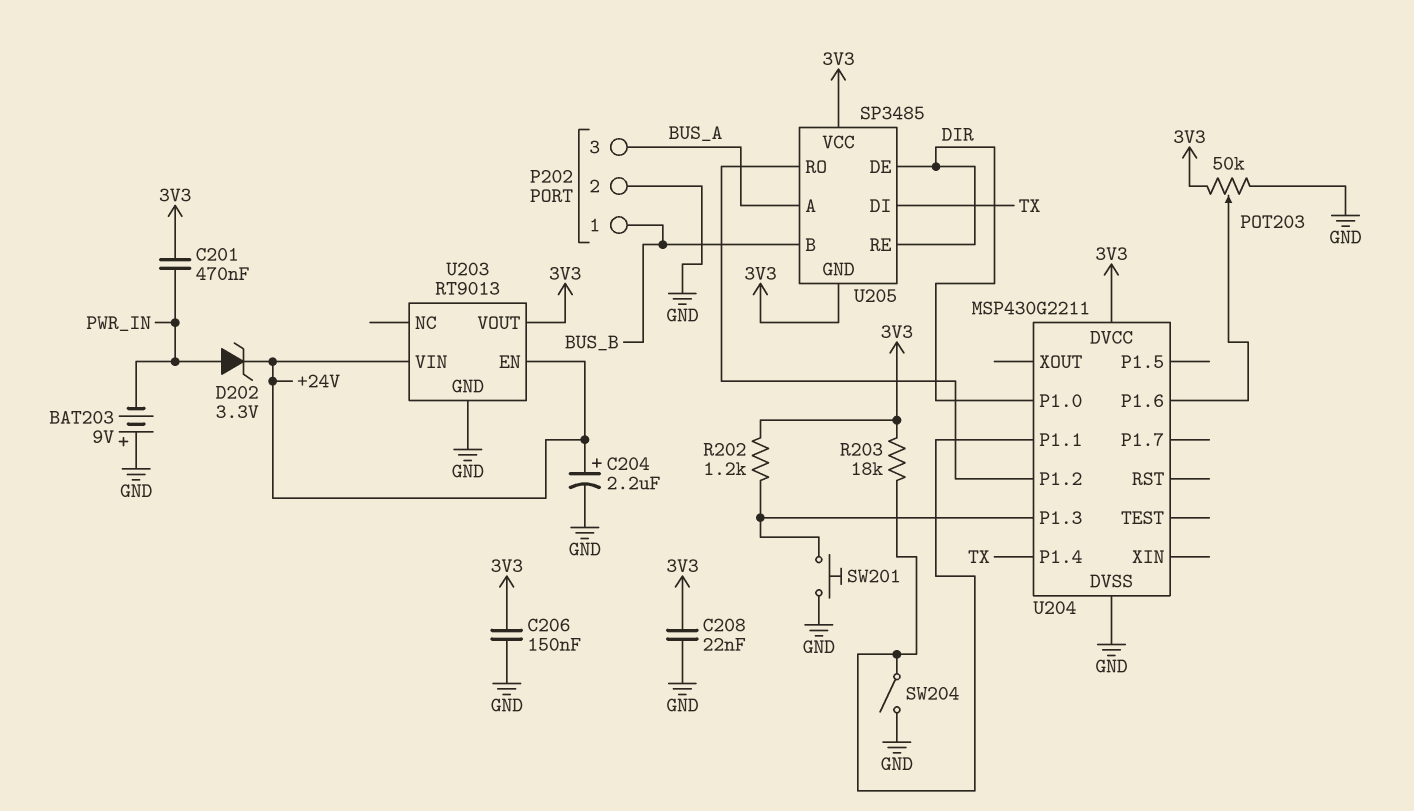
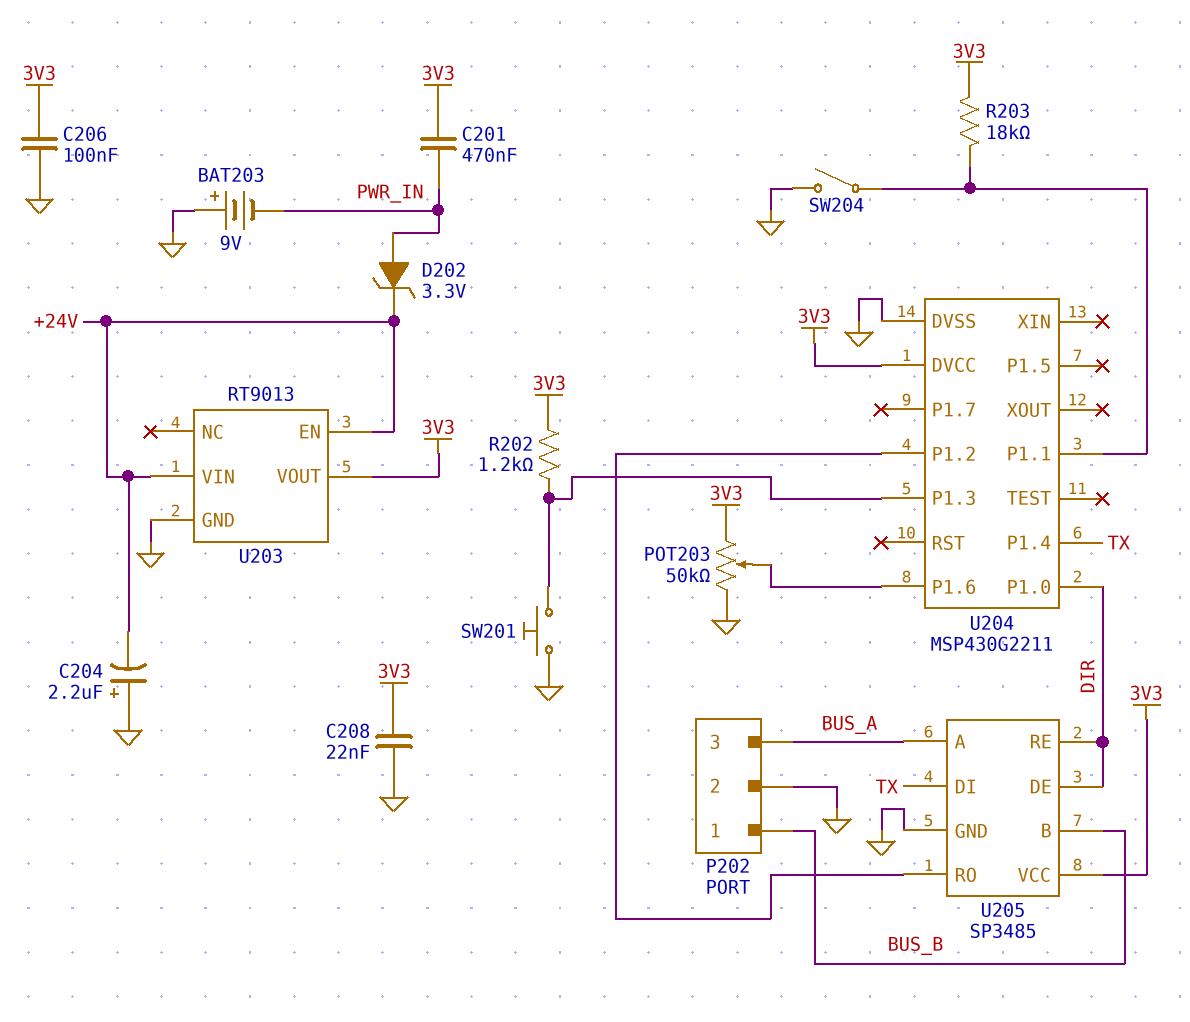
C204: 2.2uF (plus +24V, minus GND) -> 2.2uF (plus GND, minus +24V)
C206: 150nF (3V3, GND) -> 100nF (3V3, GND)
U205 pin GND: 3V3 -> GND

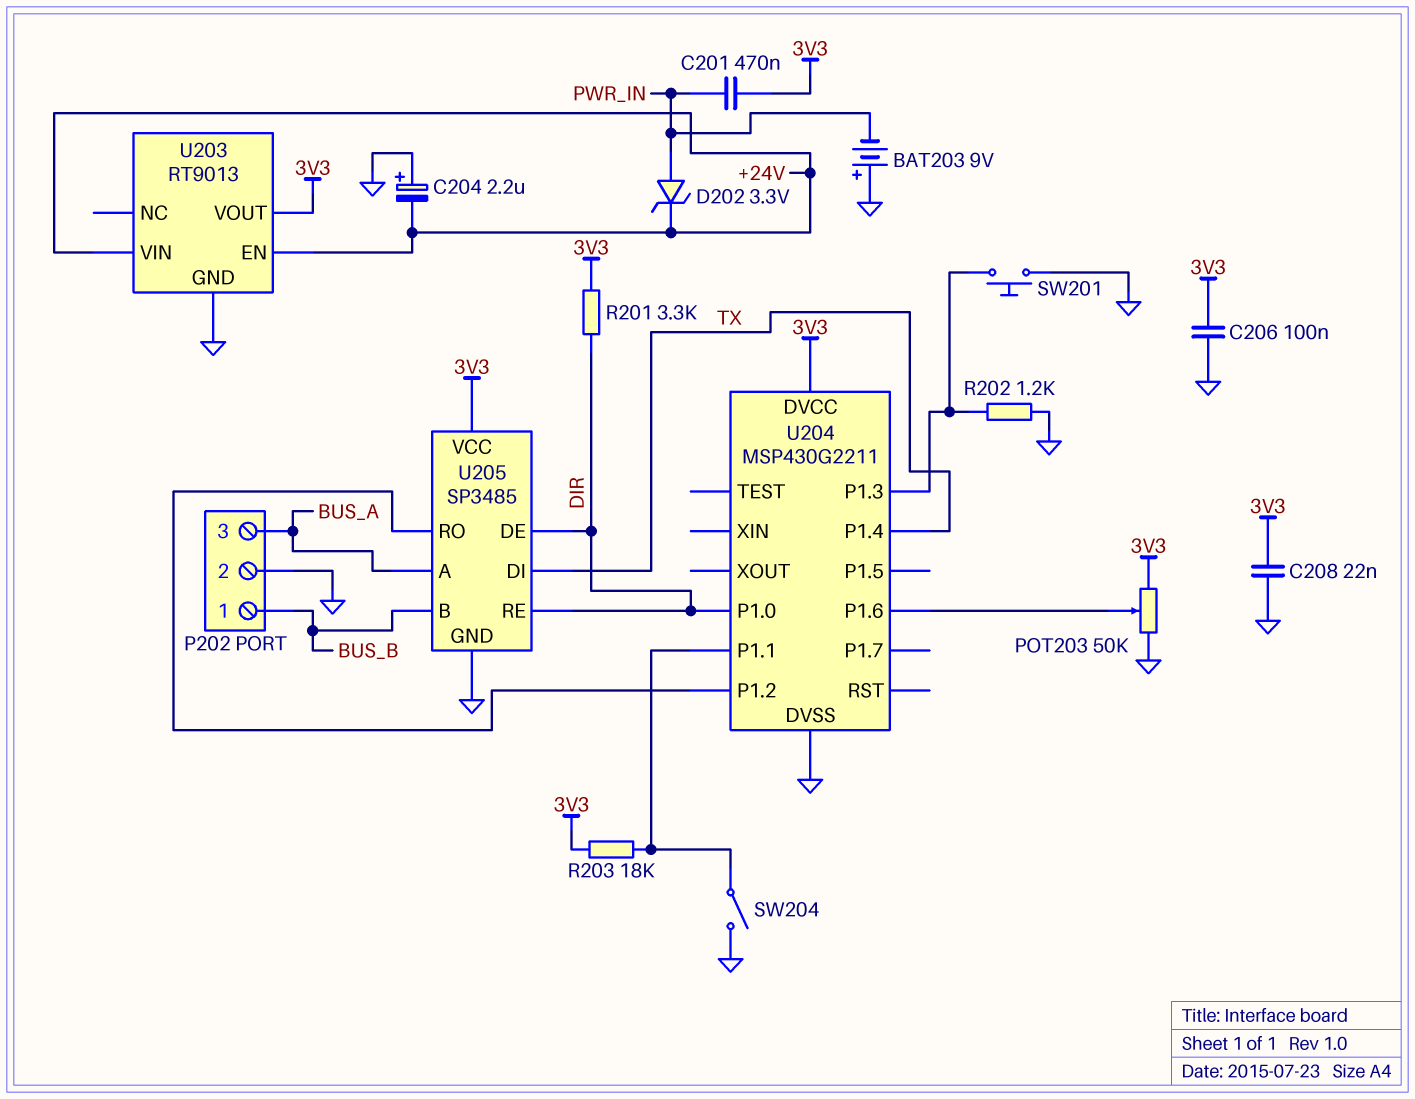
R201: none -> 3.3k (3V3, DIR)
R202: 1.2k (3V3, U204/P1.3) -> 1.2k (GND, U204/P1.3)

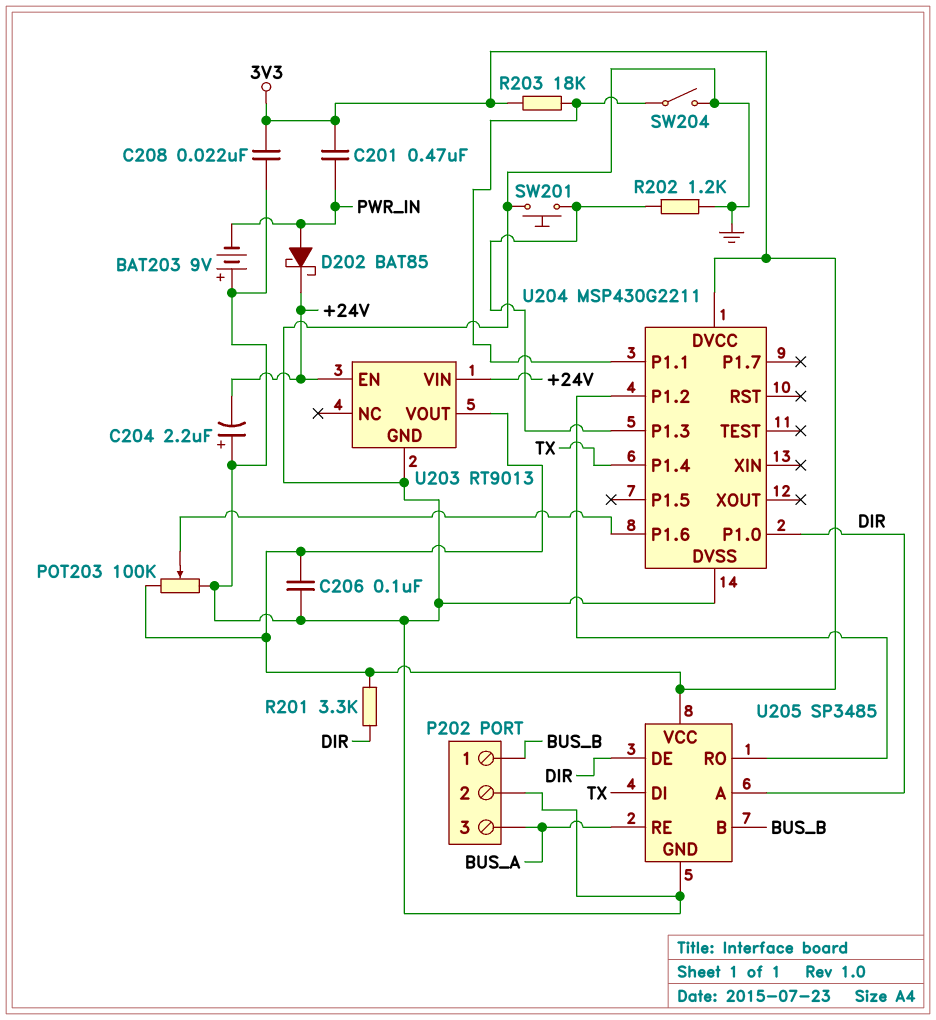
D202: zener 3.3V (A PWR_IN, K +24V) -> schottky BAT85 (A PWR_IN, K +24V)
POT203: 50k (3V3, GND, wiper U204/P1.6) -> 100k (3V3, GND, wiper U204/P1.6)
U205 pin A: BUS_A -> DIR
U205 pin RE: DIR -> BUS_A

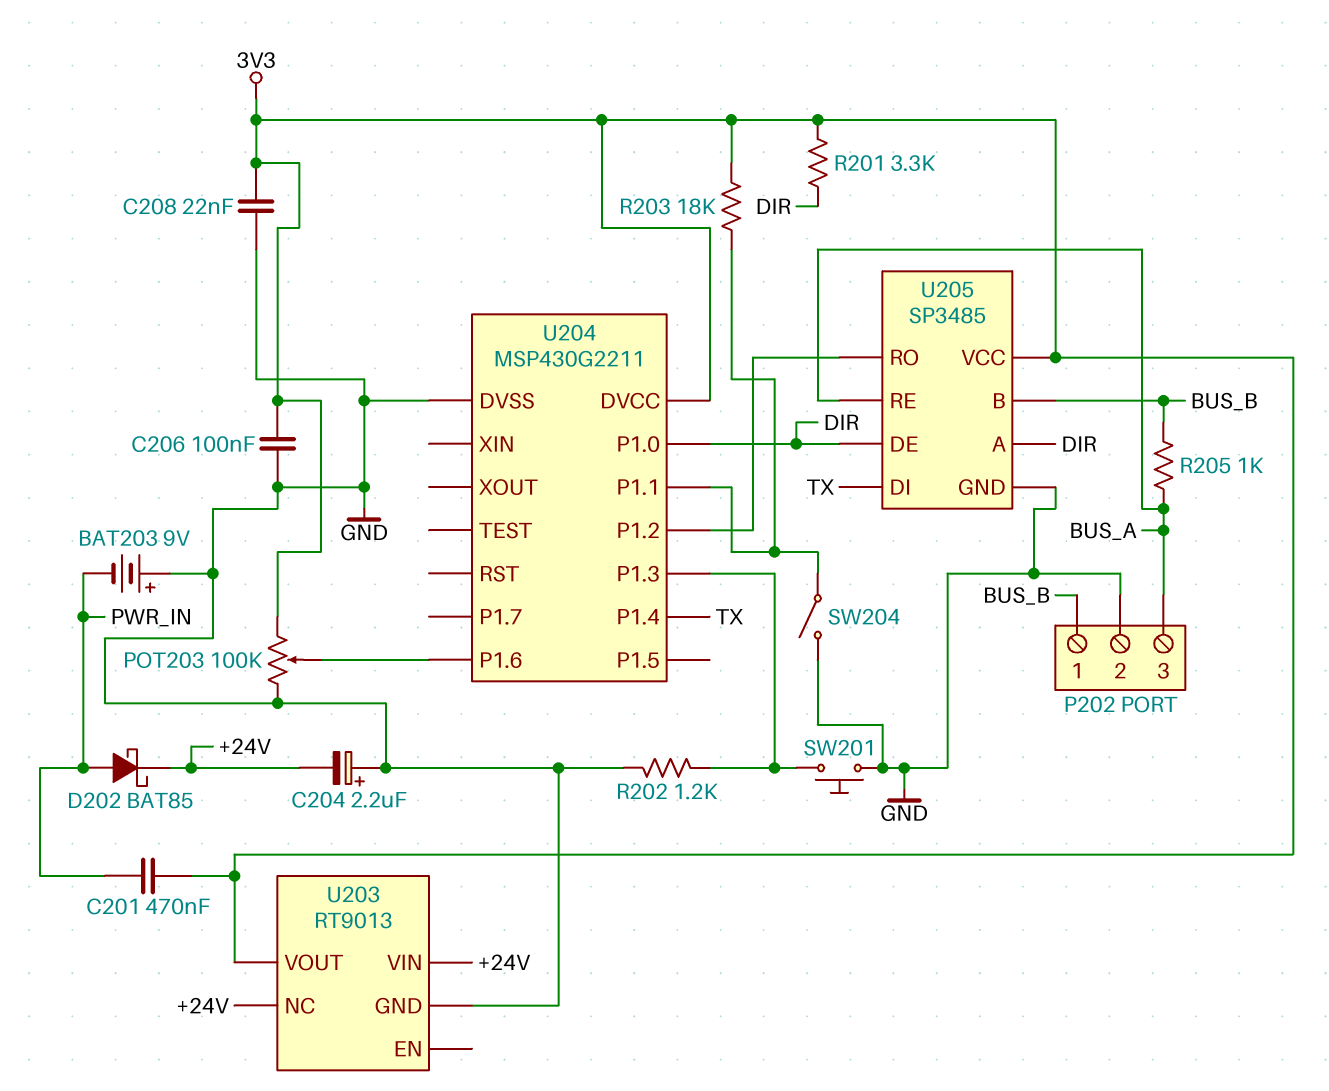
R205: none -> 1k (BUS_A, BUS_B)
U203 pin EN: +24V -> none
U203 pin NC: none -> +24V

